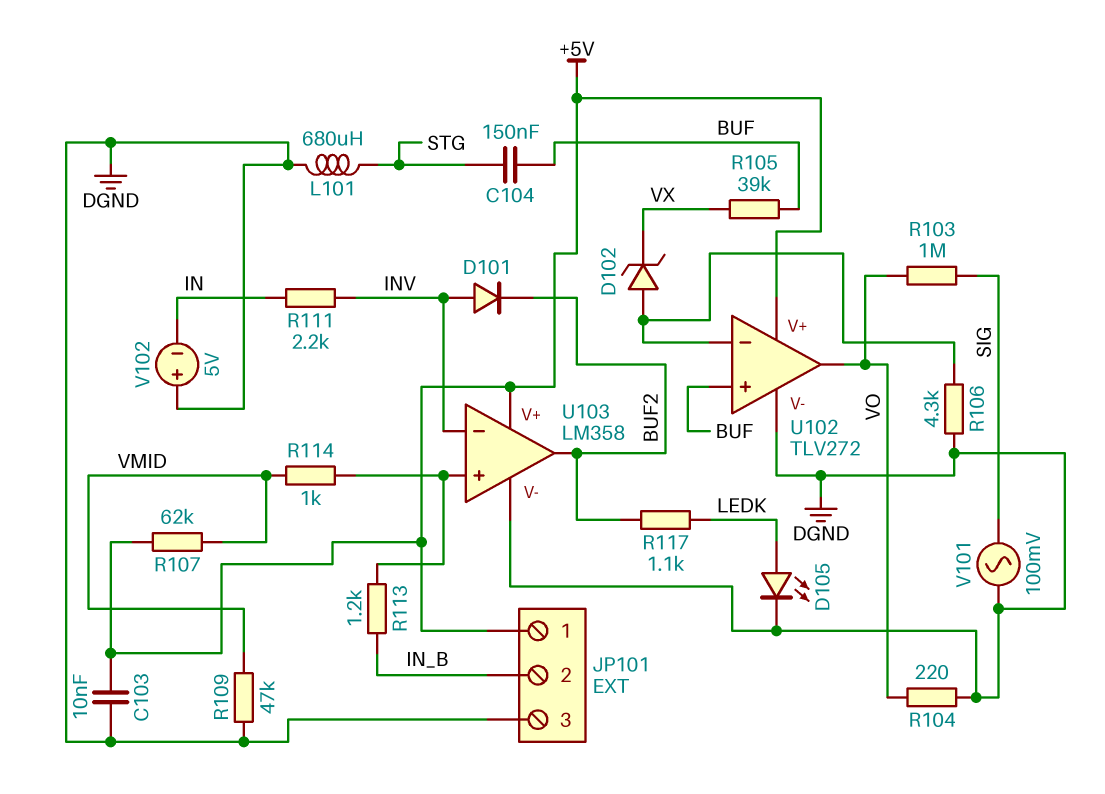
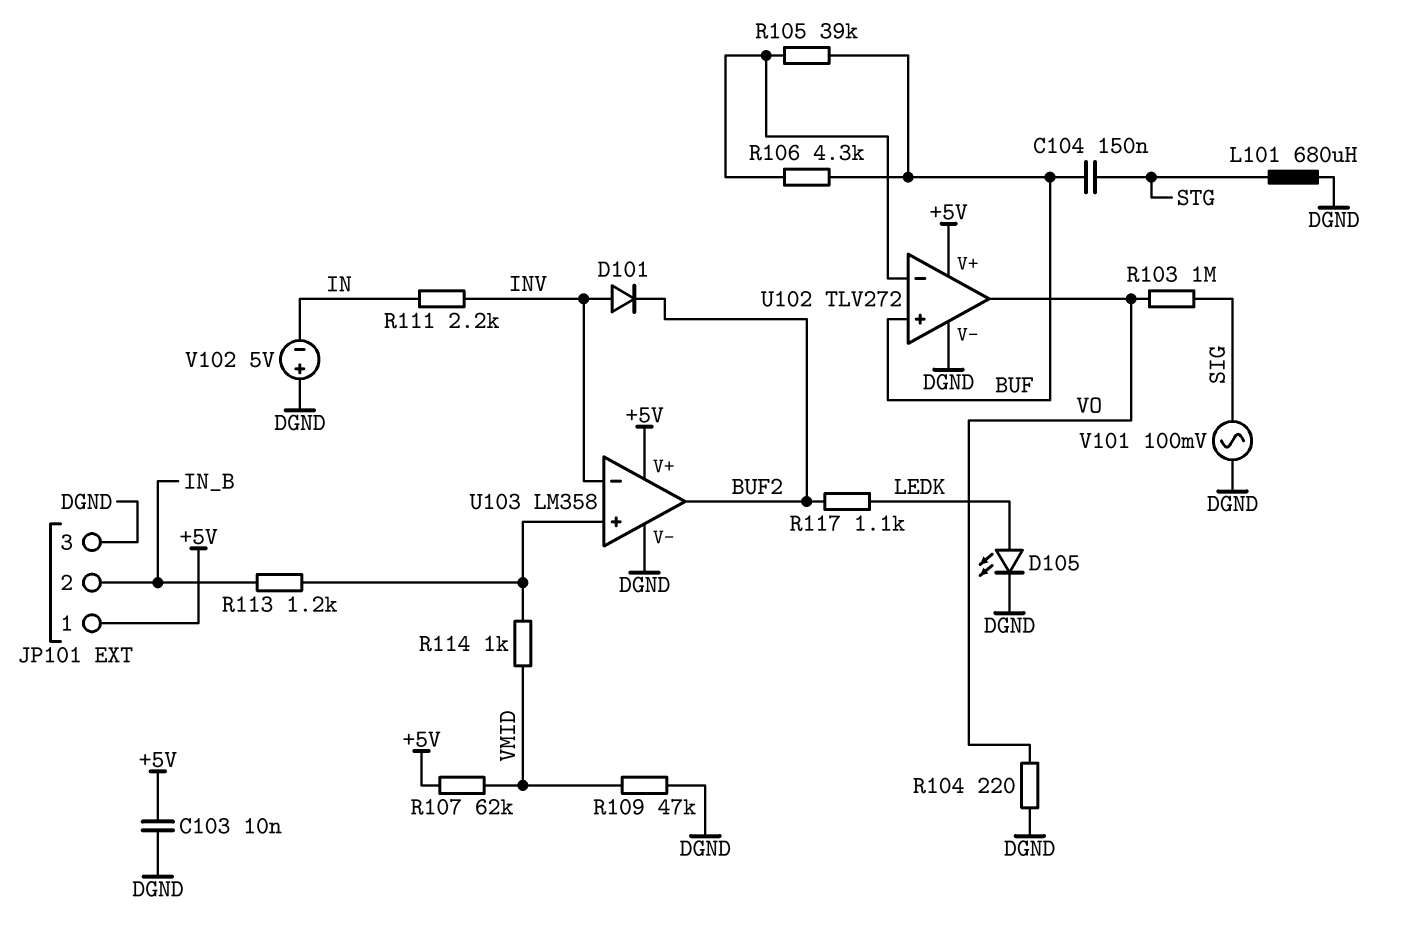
D102: zener (A U102/in-, K VX) -> none
R105: 39k (BUF, VX) -> 39k (BUF, U102/in-)
R106: 4.3k (DGND, U102/in-) -> 4.3k (BUF, U102/in-)

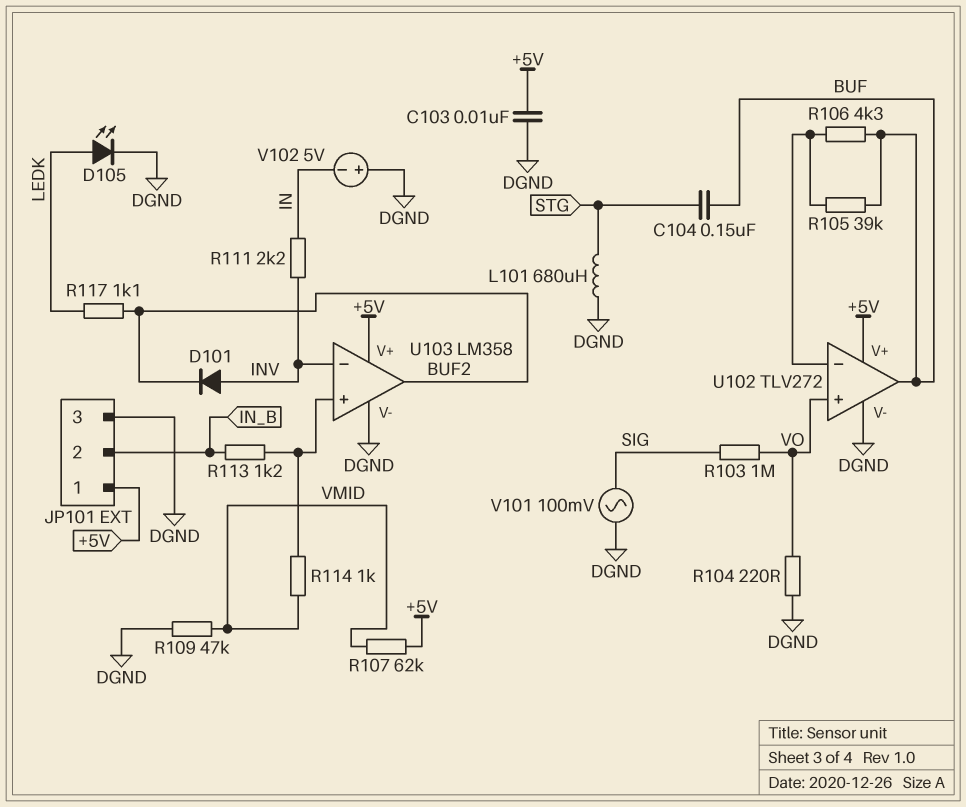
U102 pin in+: BUF -> VO
U102 pin out: VO -> BUF

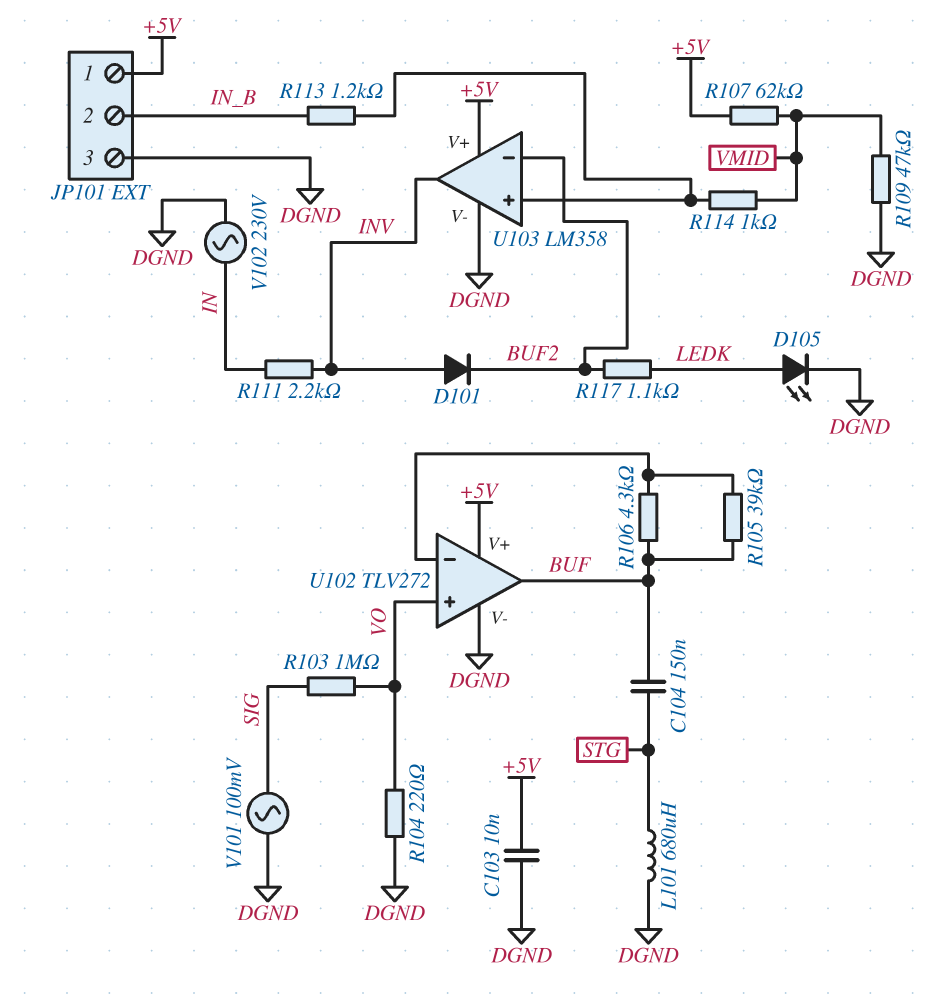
U103 pin in-: INV -> BUF2
U103 pin out: BUF2 -> INV
V102: 5V (plus DGND, minus IN) -> AC 230V (DGND, IN)

